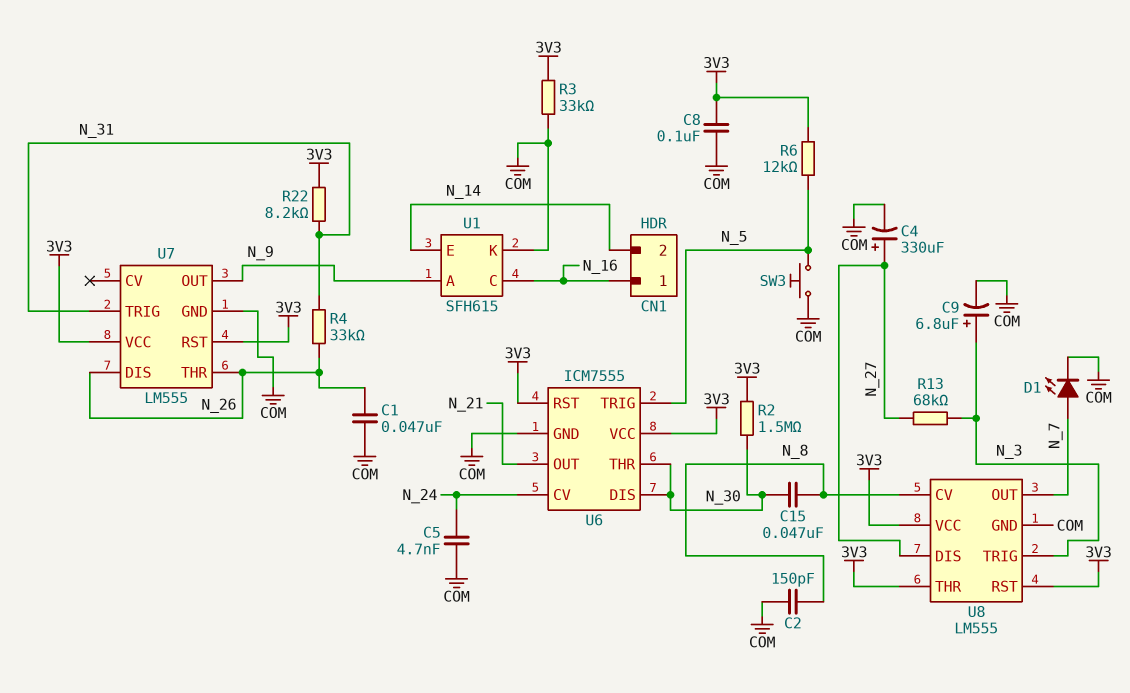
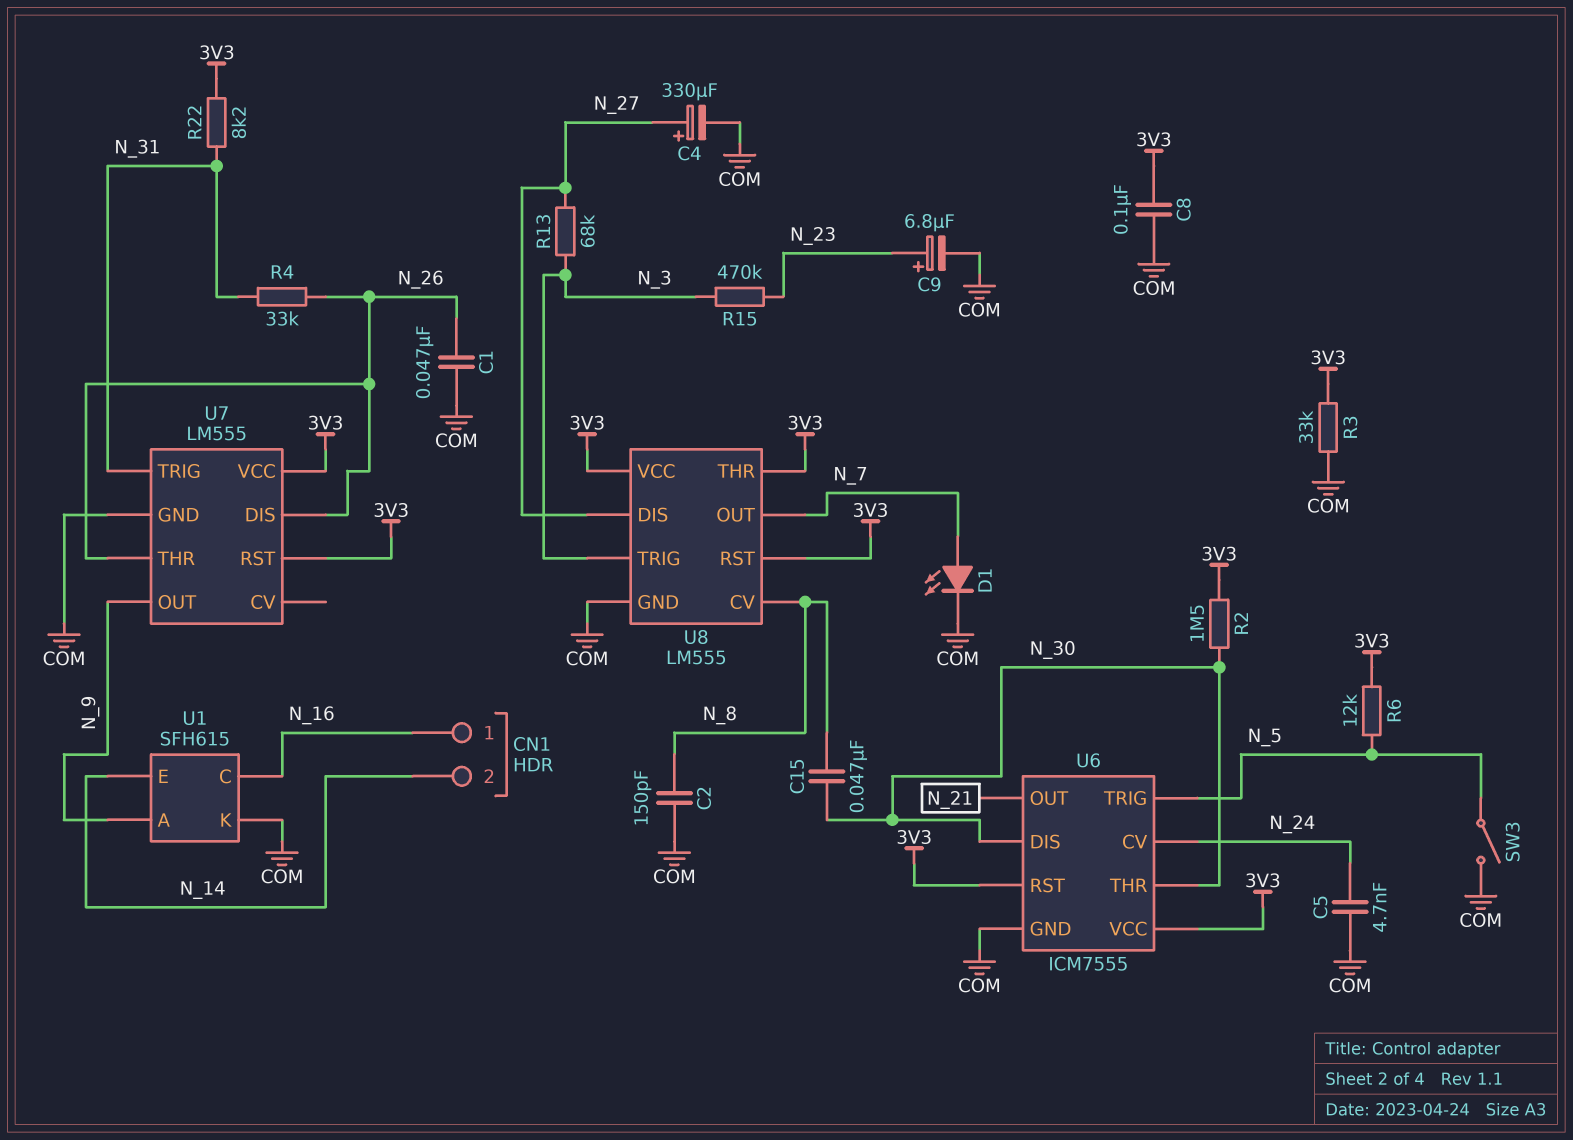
C9: 6.8uF (plus N_3, minus COM) -> 6.8uF (plus N_23, minus COM)
R15: none -> 470k (N_3, N_23)
SW3: button (COM, N_5) -> switch (COM, N_5)

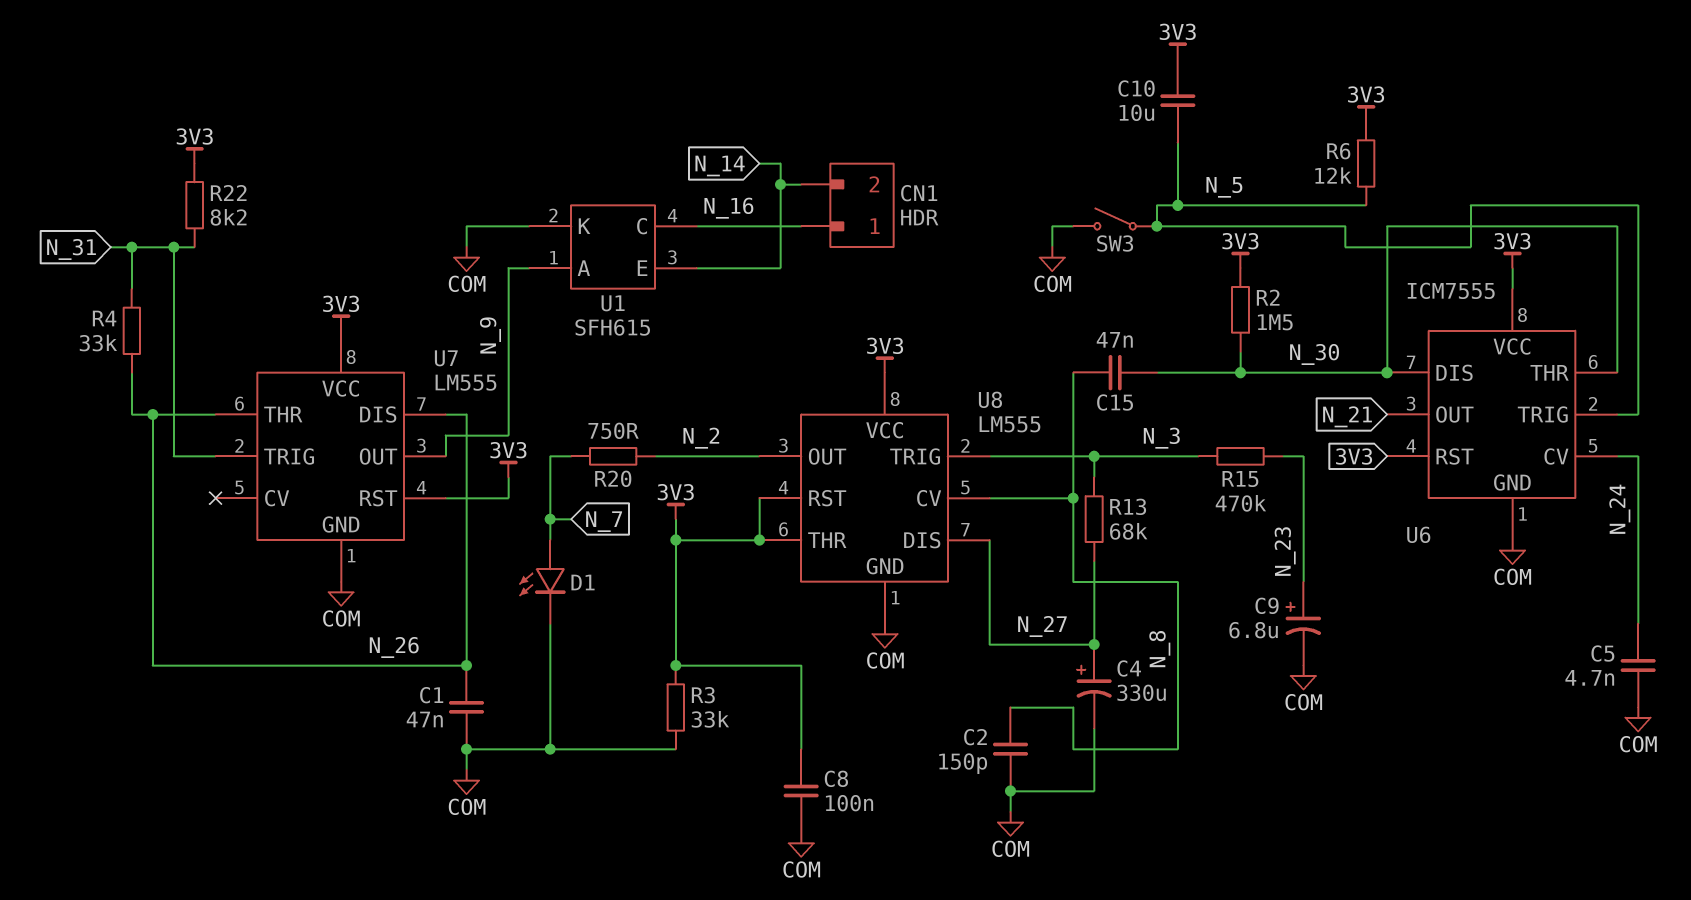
C10: none -> 10uF (3V3, N_5)
R20: none -> 750 (N_2, N_7)
U8 pin OUT: N_7 -> N_2

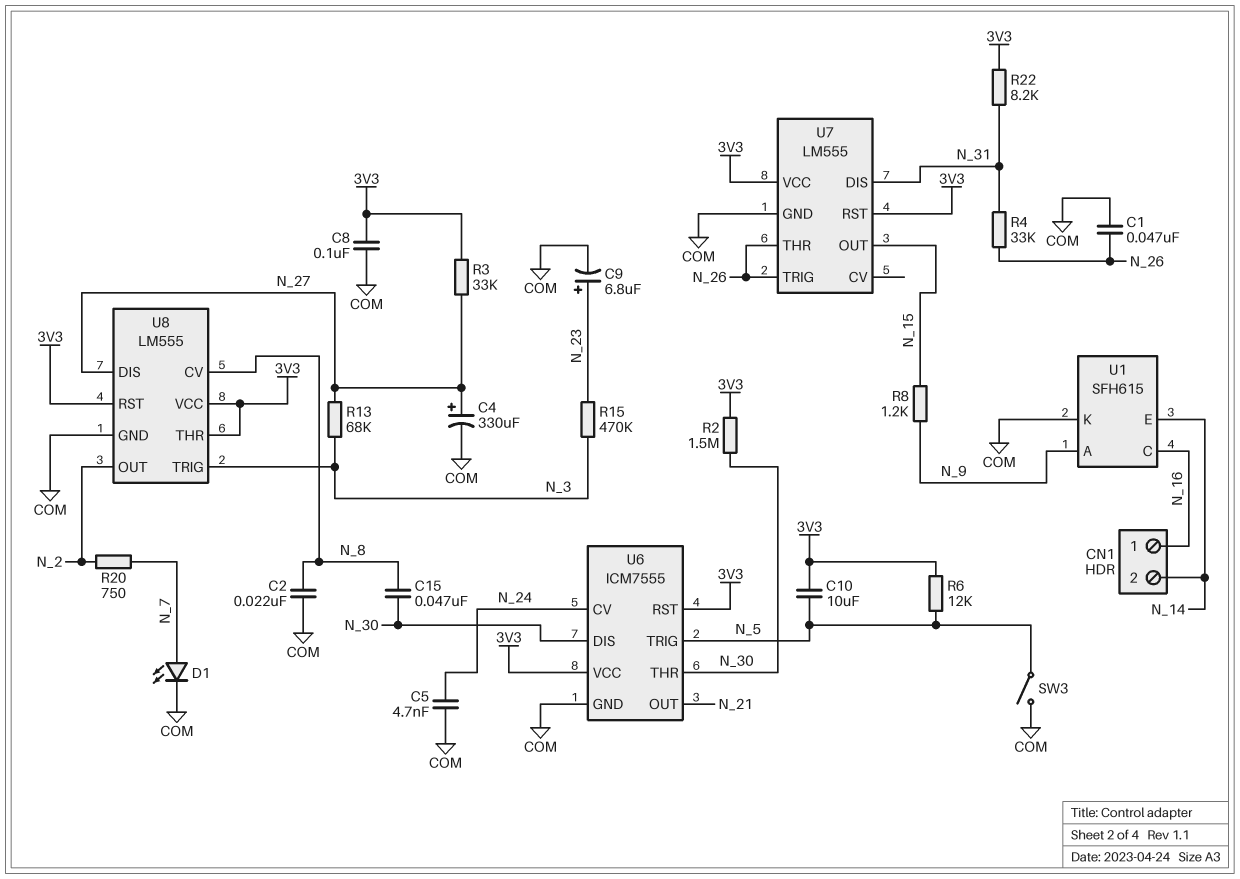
C2: 150pF (COM, N_8) -> 22nF (COM, N_8)
R3: 33k (3V3, COM) -> 33k (3V3, N_27)
R8: none -> 1.2k (N_9, N_15)
U7 pin DIS: N_26 -> N_31
U7 pin OUT: N_9 -> N_15
U7 pin TRIG: N_31 -> N_26

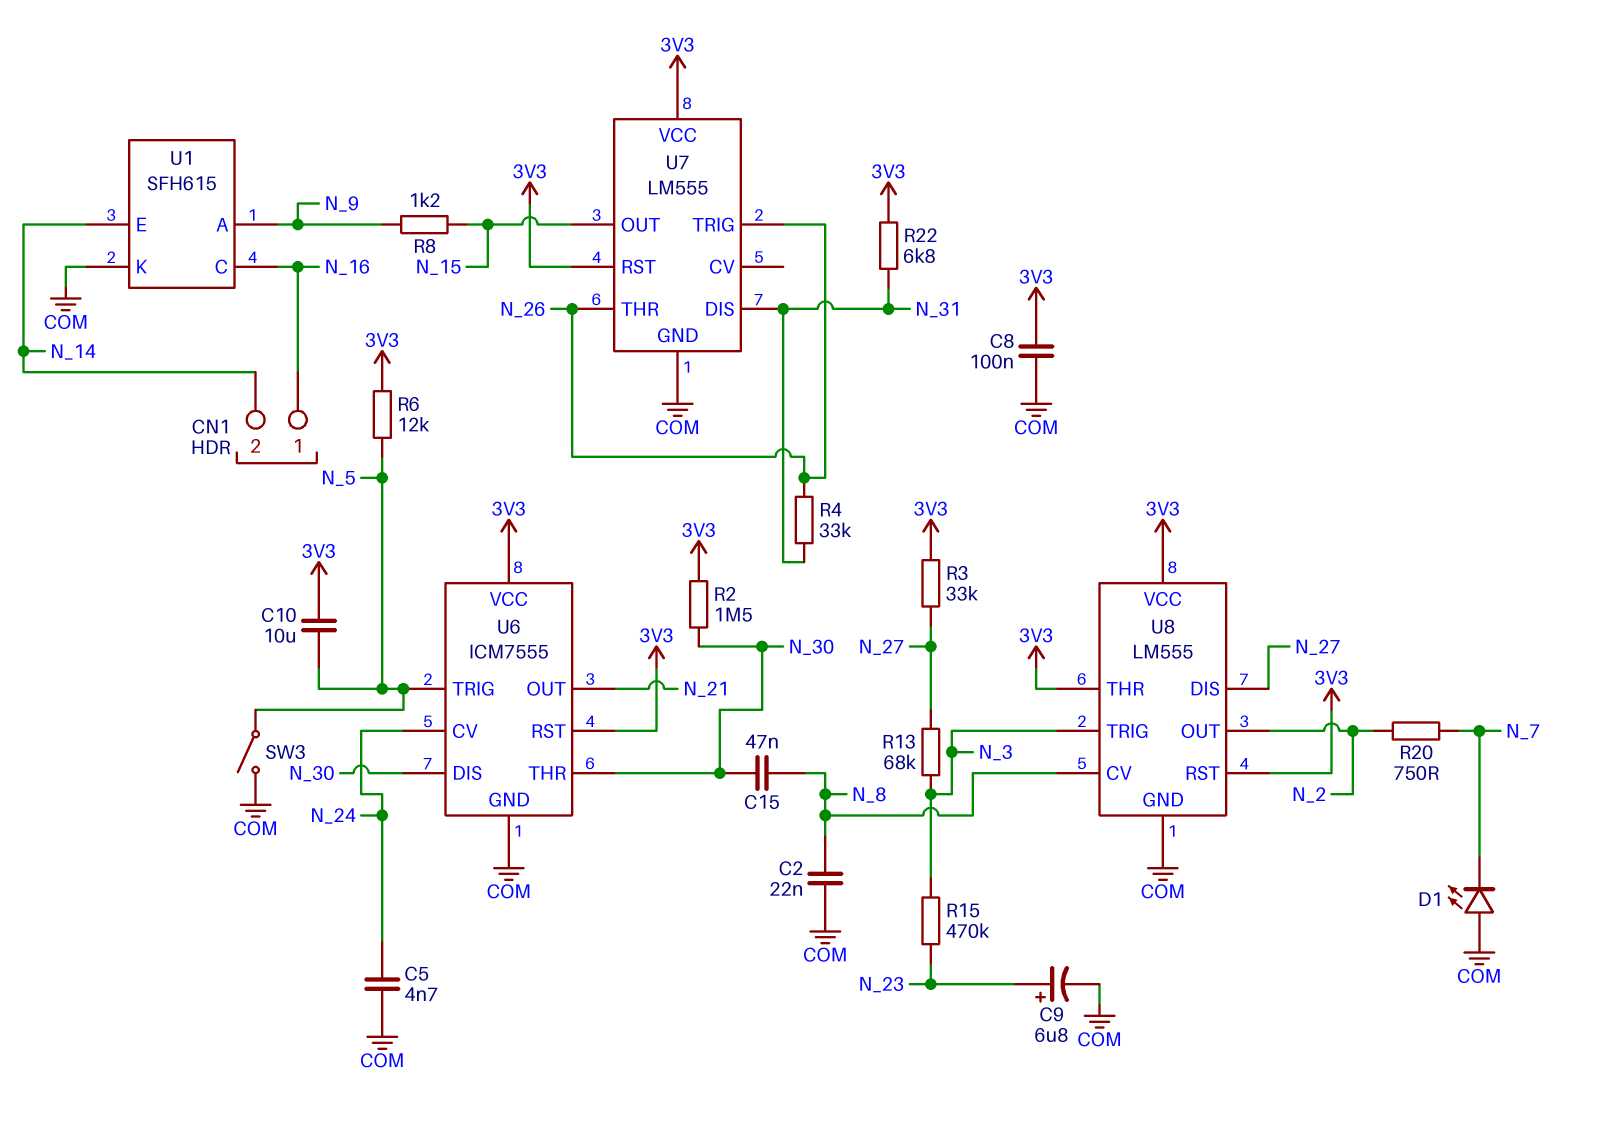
C1: 47nF (COM, N_26) -> none
C4: 330uF (plus N_27, minus COM) -> none
D1: LED (A N_7, K COM) -> LED (A COM, K N_7)
R22: 8.2k (3V3, N_31) -> 6.8k (3V3, N_31)

